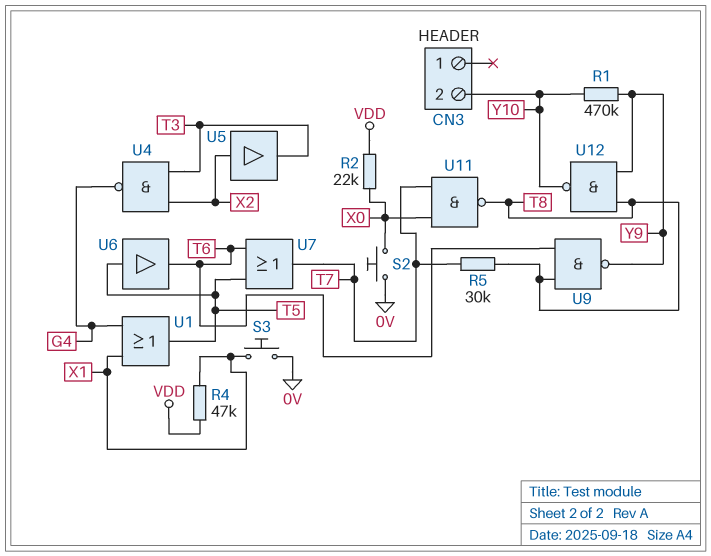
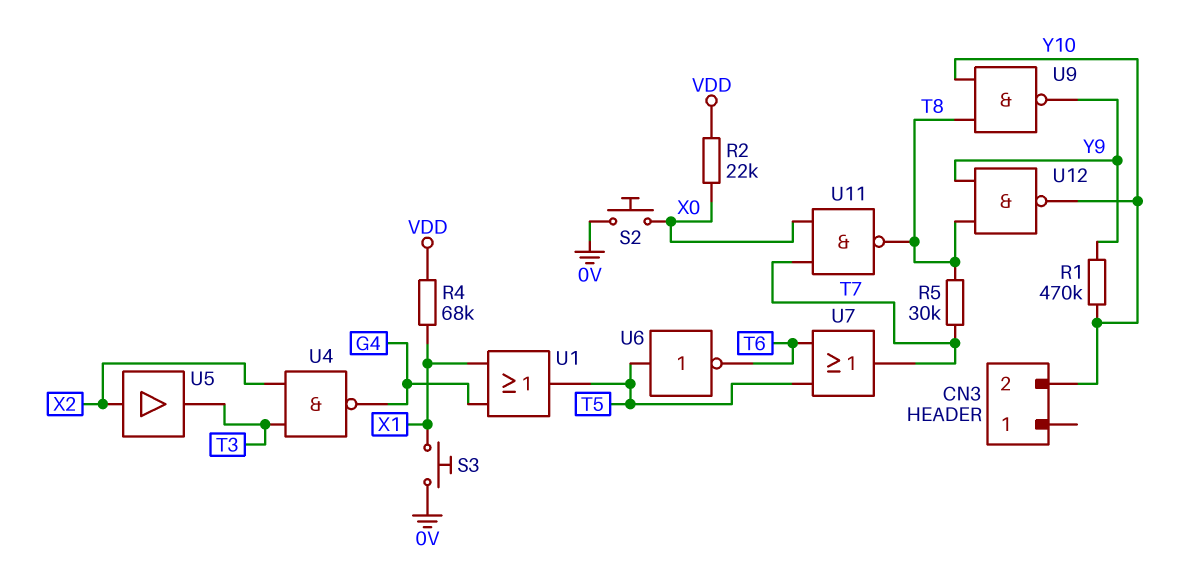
R4: 47k (VDD, X1) -> 68k (VDD, X1)
U6: buffer (in T5, out T6) -> NOT (in T5, out T6)
U9: NAND (in T6, in T8, out Y9) -> NAND (in T8, in Y10, out Y9)

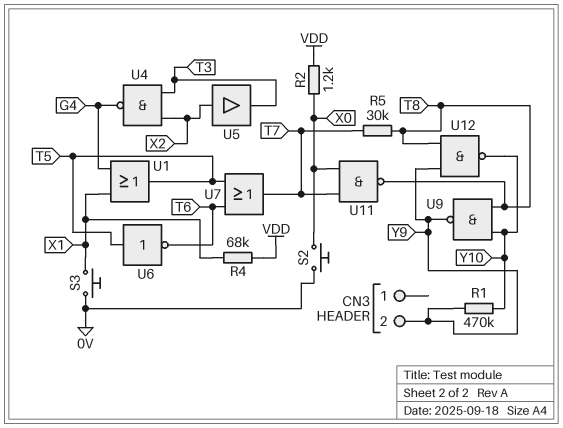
CN3 pin 2: Y10 -> Y9
R2: 22k (VDD, X0) -> 1.2k (VDD, X0)

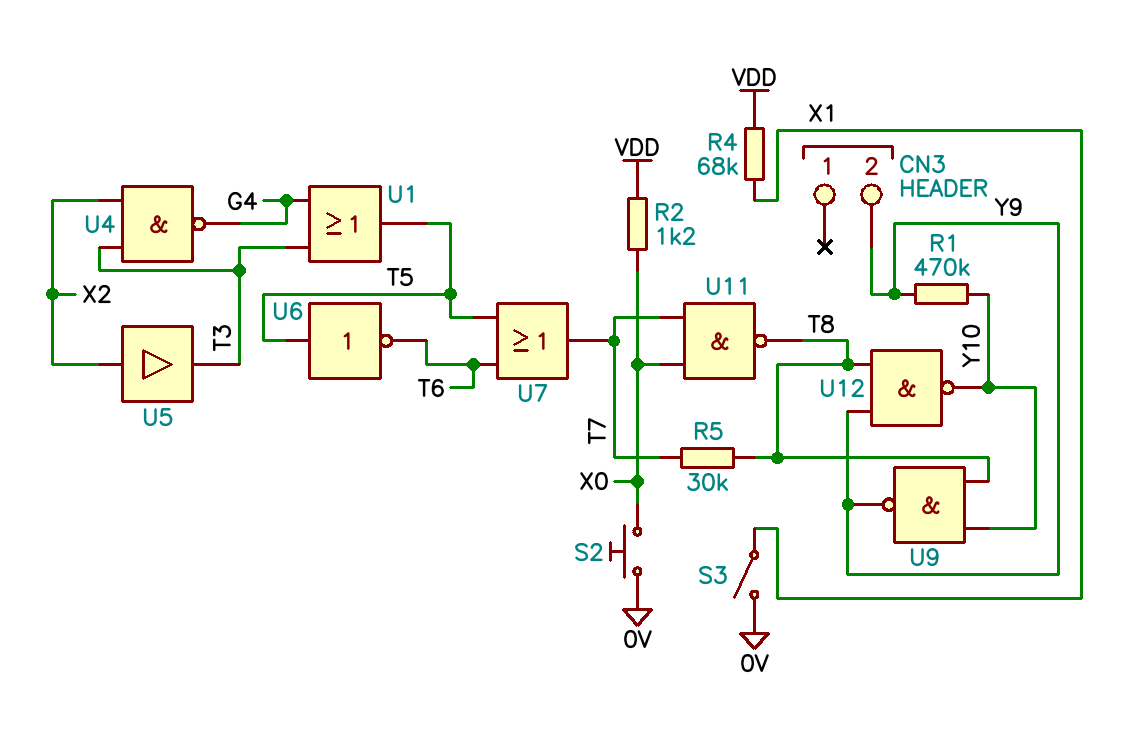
S3: button (0V, X1) -> switch (0V, X1)
U1: OR (in G4, in X1, out T5) -> OR (in G4, in T3, out T5)

